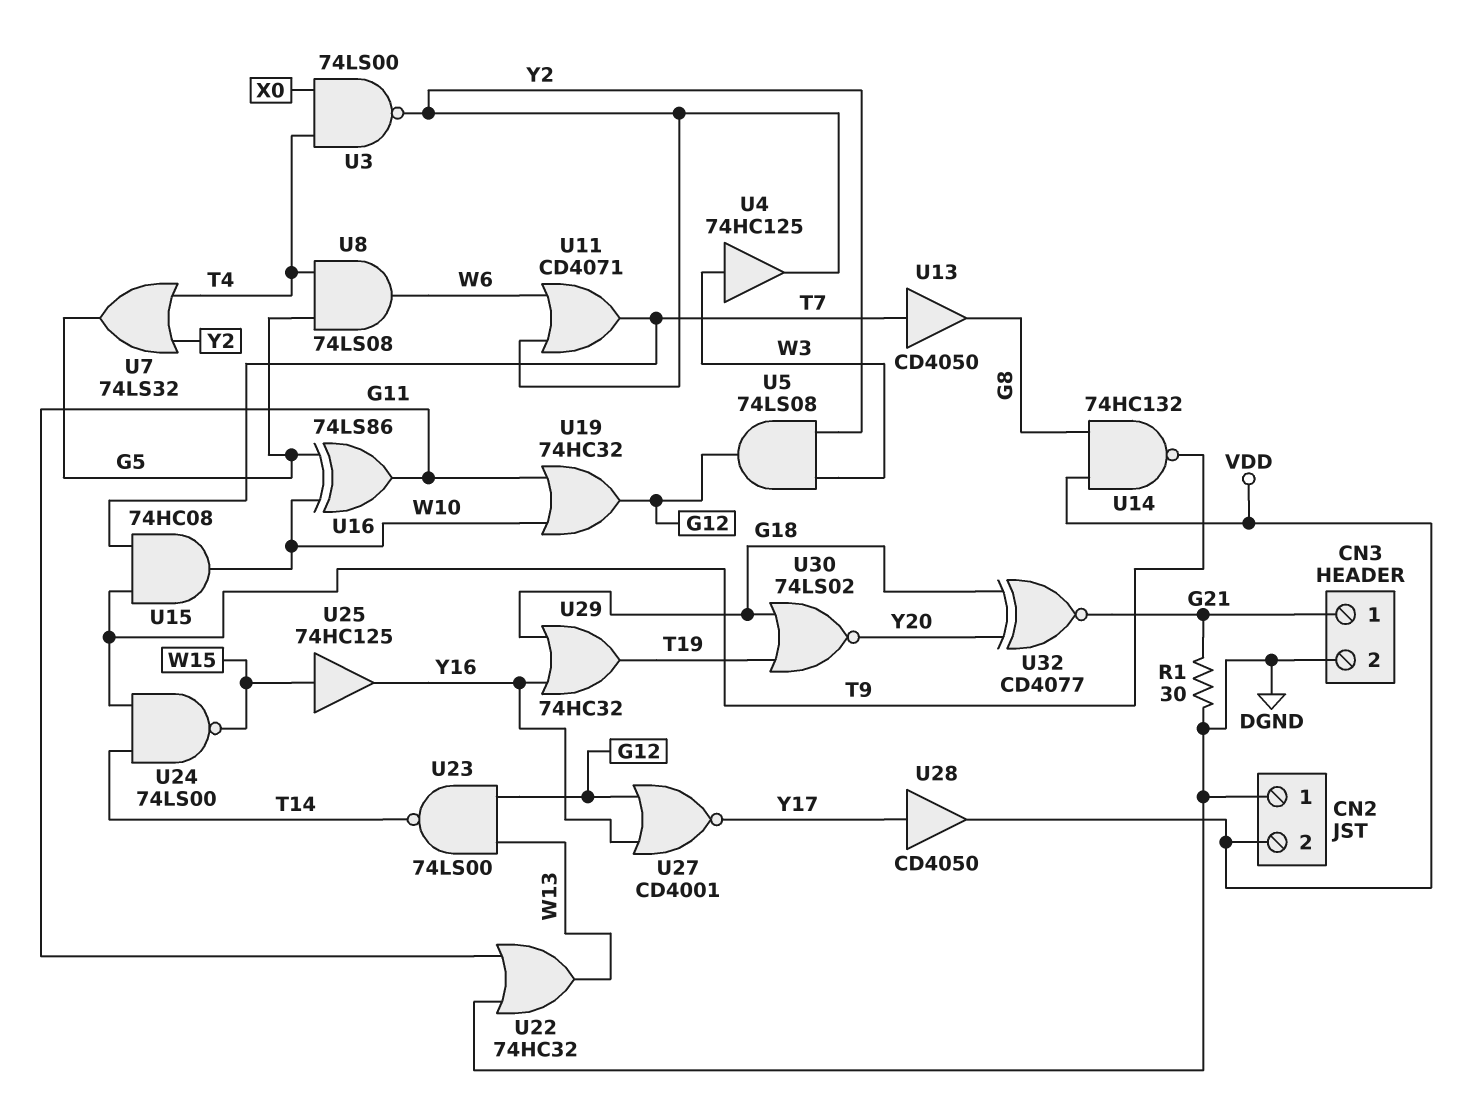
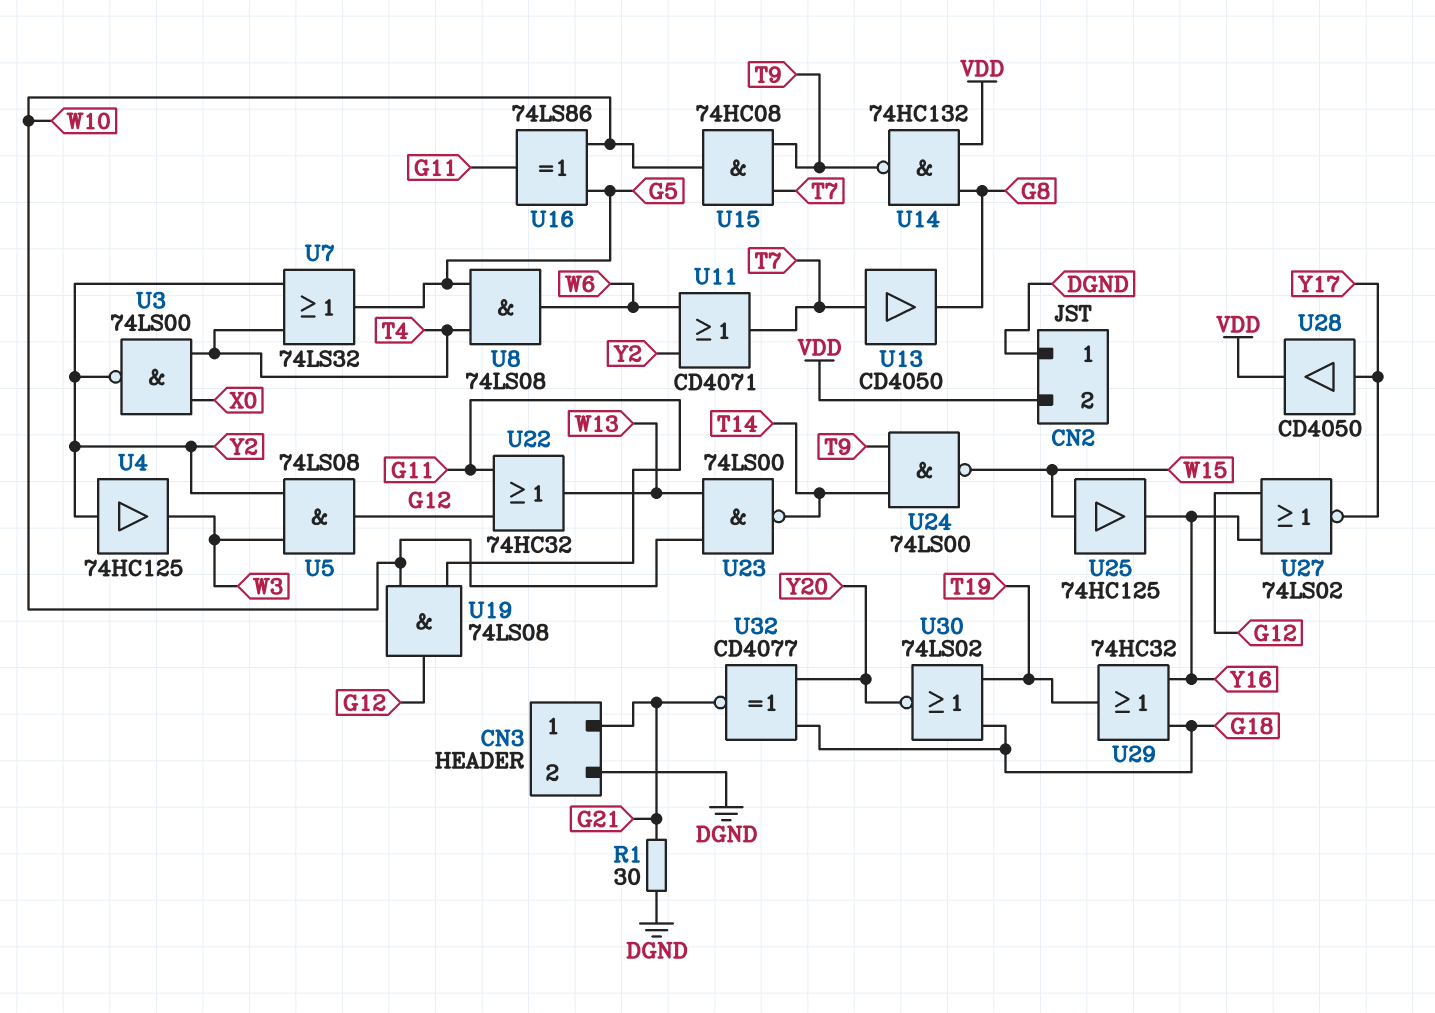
U4: buffer 74HC125 (in W3, out Y2) -> buffer 74HC125 (in Y2, out W3)
U19: OR 74HC32 (in G11, in W10, out G12) -> AND 74LS08 (in G11, in W10, out G12)
U22: OR 74HC32 (in DGND, in G11, out W13) -> OR 74HC32 (in G11, in G12, out W13)
U23: NAND 74LS00 (in G12, in W13, out T14) -> NAND 74LS00 (in W10, in W13, out T14)
U27: NOR CD4001 (in G12, in Y16, out Y17) -> NOR 74LS02 (in G12, in Y16, out Y17)

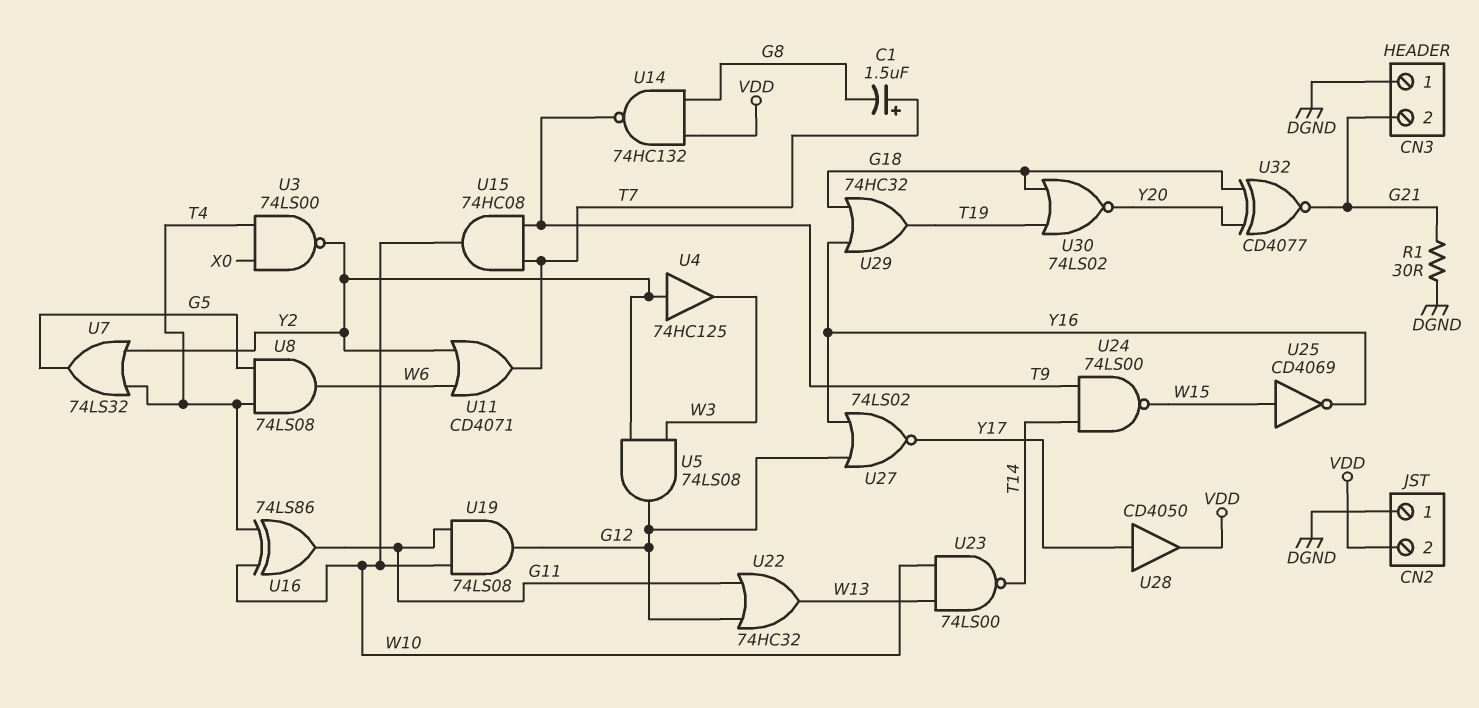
C1: none -> 1.5uF (plus T7, minus G8)
CN3 pin 1: G21 -> DGND
CN3 pin 2: DGND -> G21
U13: buffer CD4050 (in T7, out G8) -> none
U16: XOR 74LS86 (in G5, in W10, out G11) -> XOR 74LS86 (in T4, in W10, out G11)
U25: buffer 74HC125 (in W15, out Y16) -> NOT CD4069 (in W15, out Y16)

